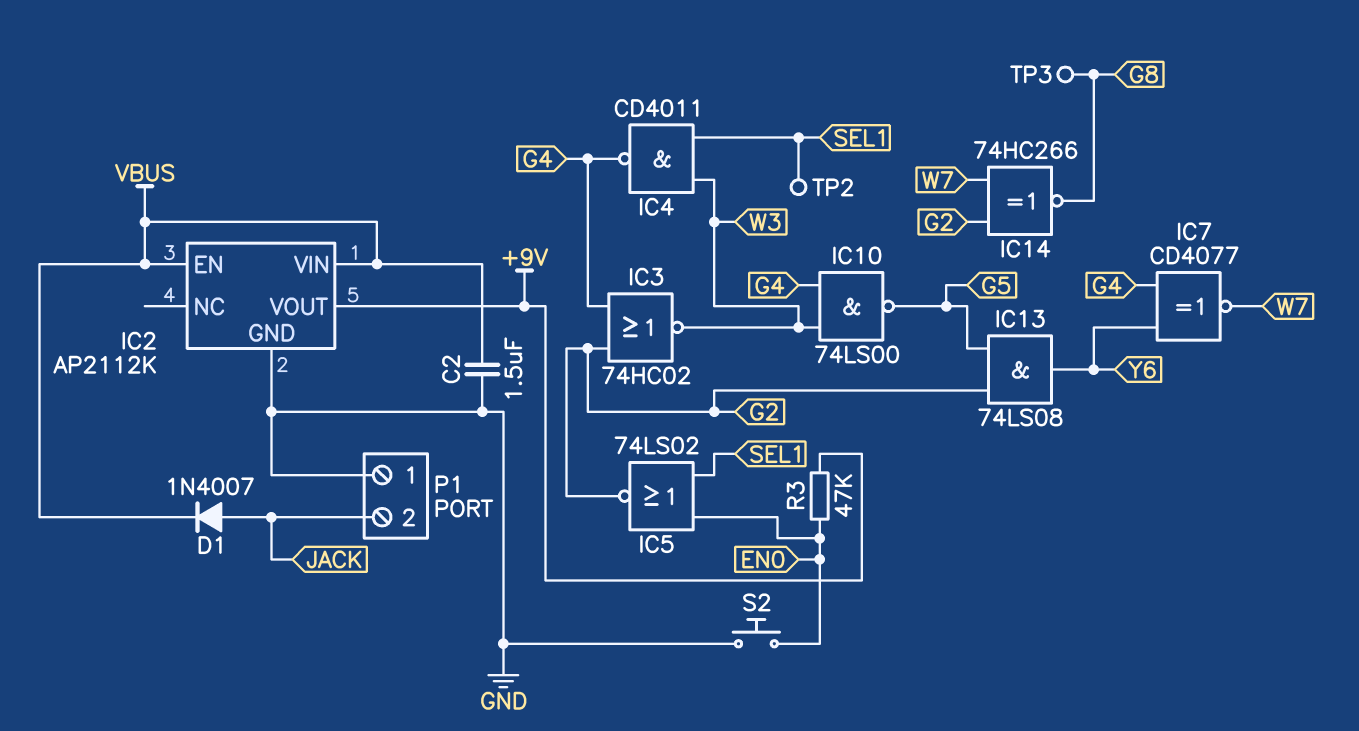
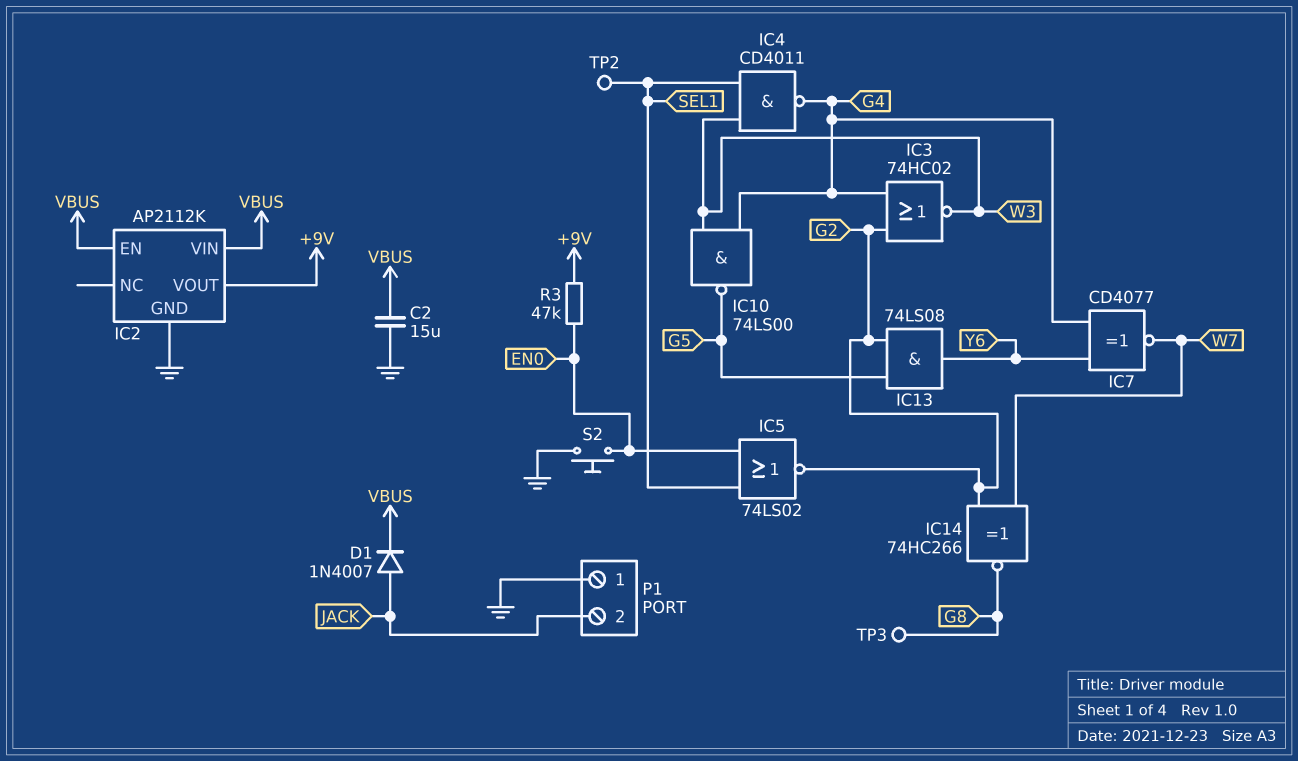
C2: 1.5uF (GND, VBUS) -> 15uF (GND, VBUS)

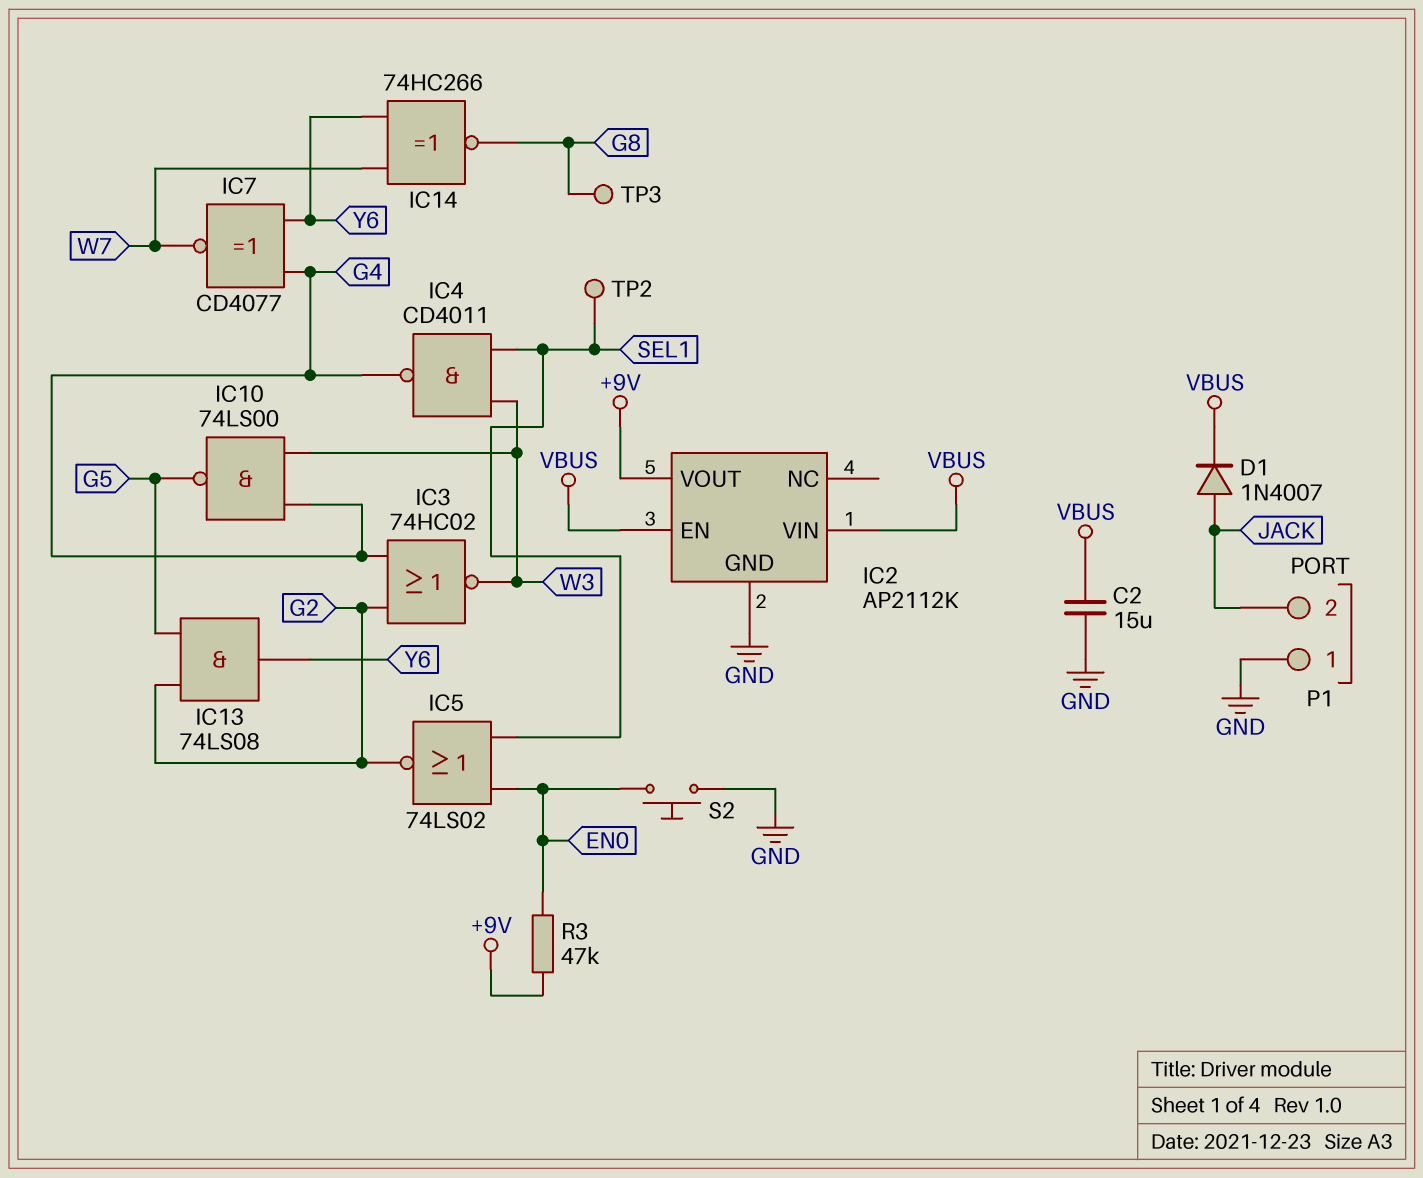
IC14: XNOR 74HC266 (in G2, in W7, out G8) -> XNOR 74HC266 (in W7, in Y6, out G8)

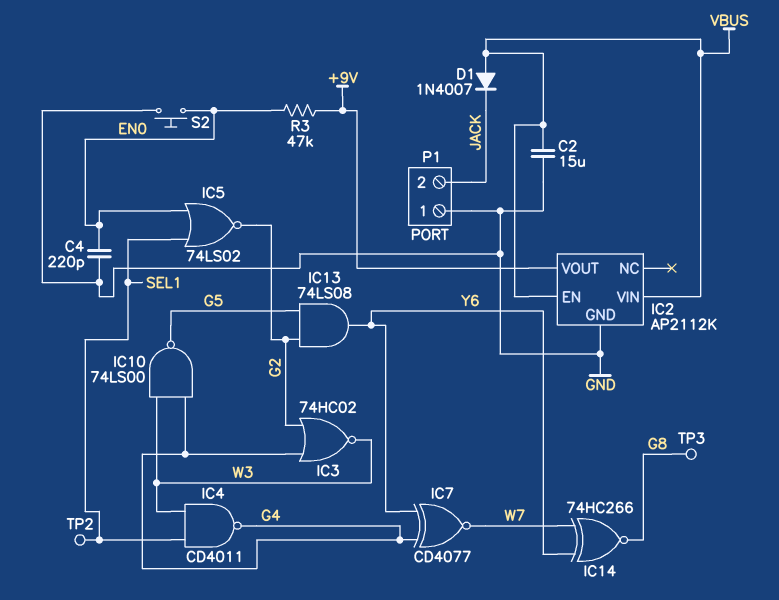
C4: none -> 220pF (EN0, GND)
D1: diode 1N4007 (A JACK, K VBUS) -> diode 1N4007 (A VBUS, K JACK)

